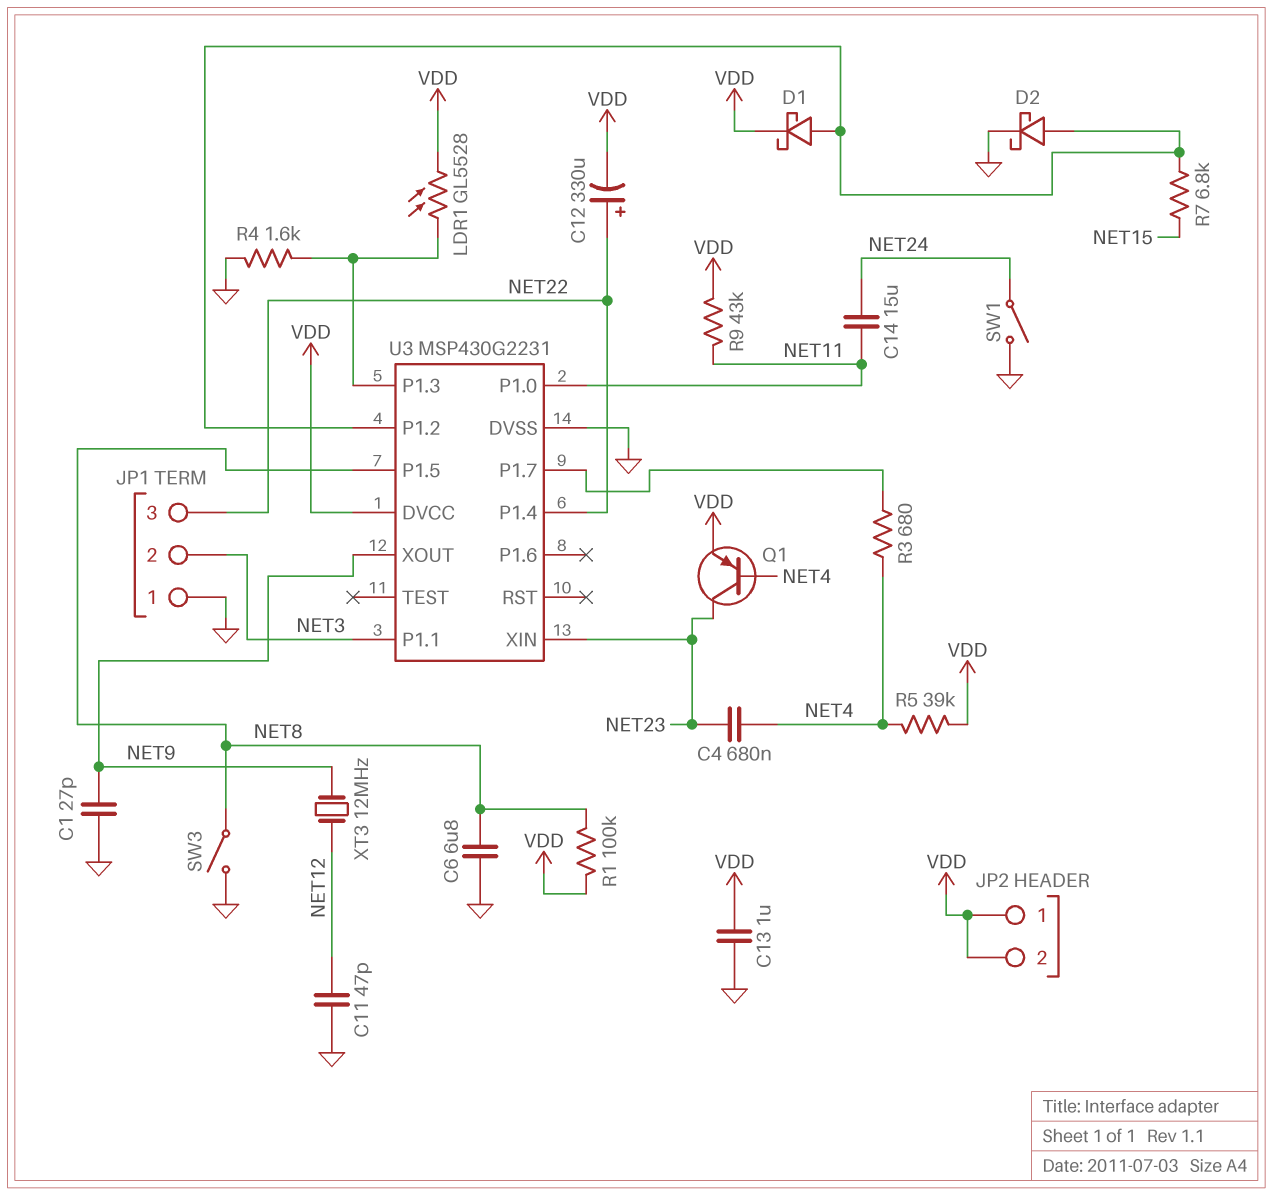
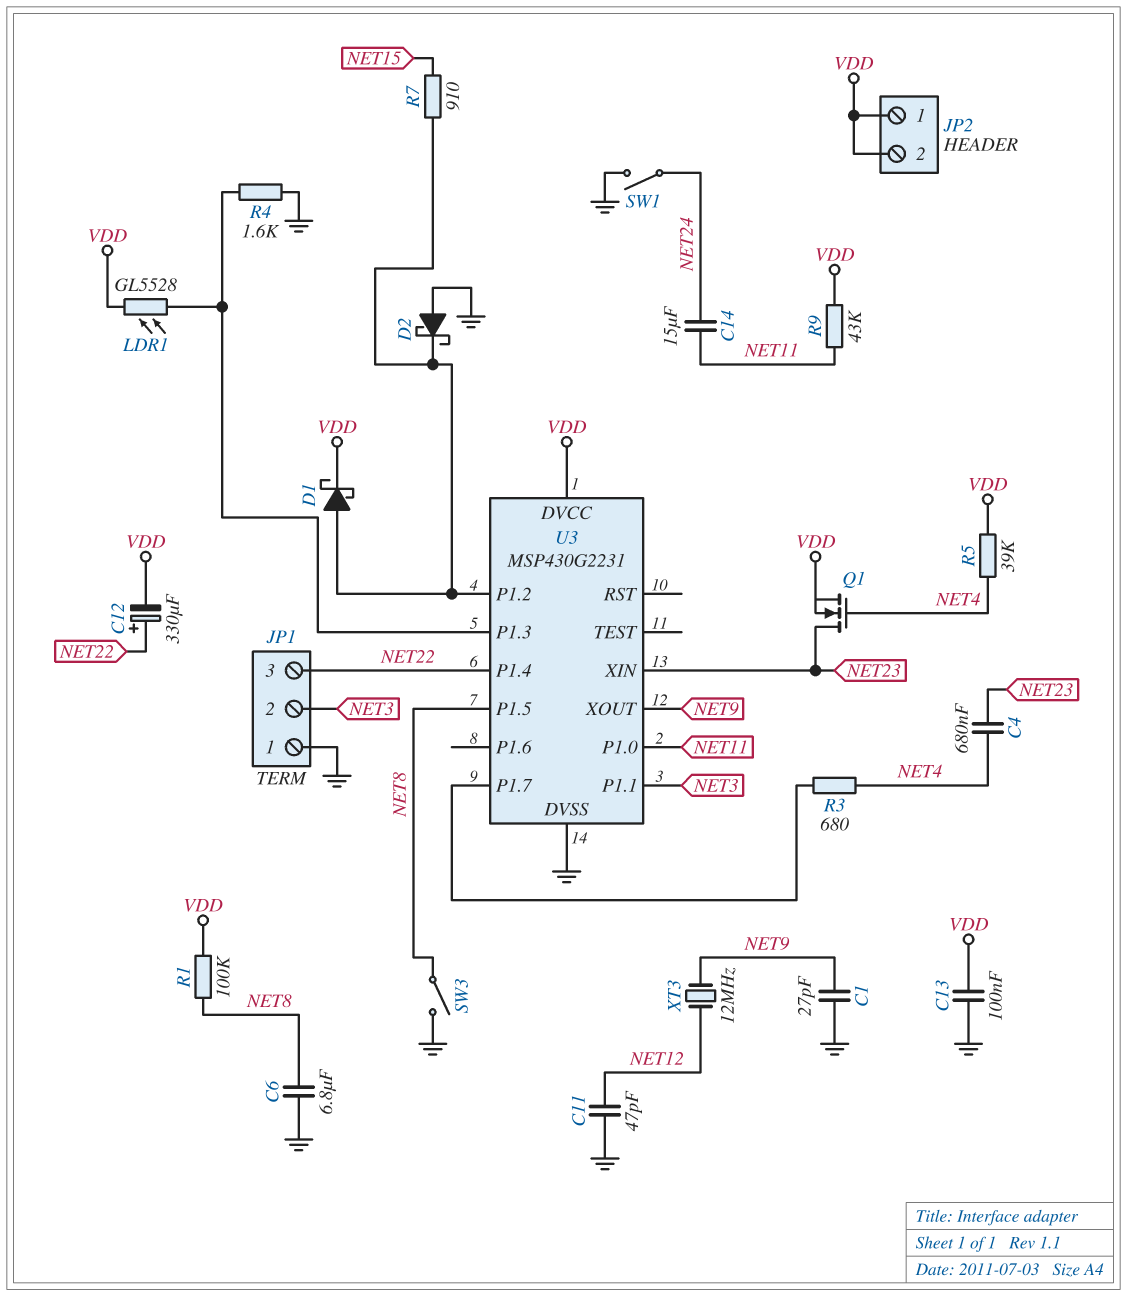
C13: 1uF (GND, VDD) -> 100nF (GND, VDD)
D2: schottky (A U3/P1.2, K GND) -> schottky (A GND, K U3/P1.2)
Q1: PNP (B NET4, C NET23, E VDD) -> NMOS (G NET4, D NET23, S VDD)
R7: 6.8k (NET15, U3/P1.2) -> 910 (NET15, U3/P1.2)

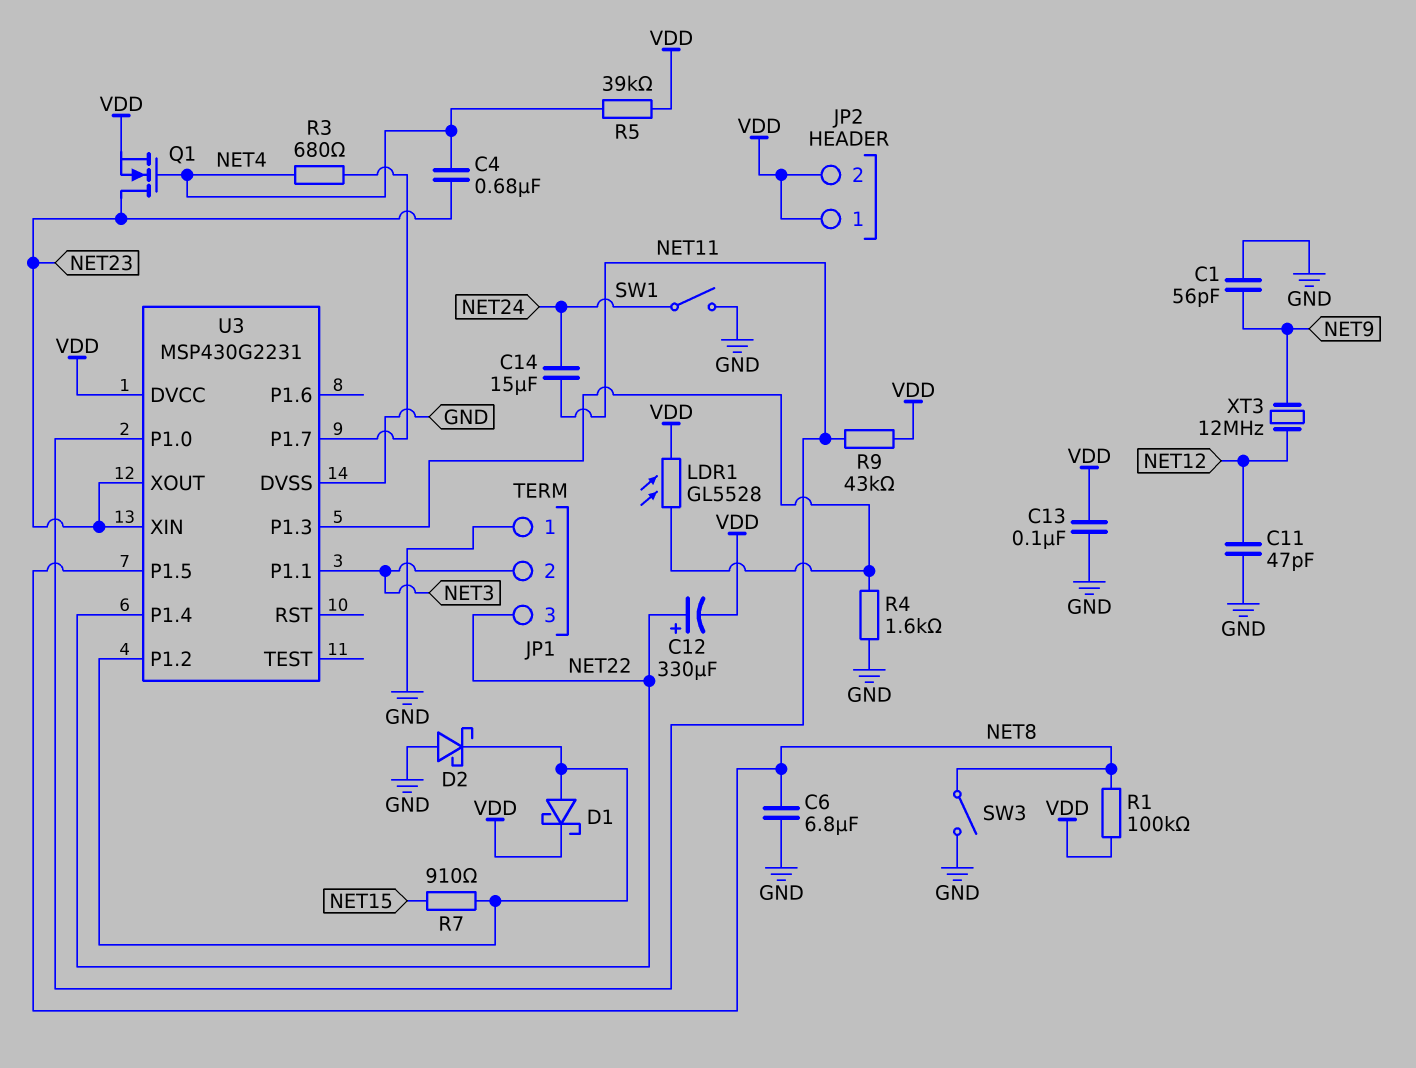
C1: 27pF (GND, NET9) -> 56pF (GND, NET9)
U3 pin XOUT: NET9 -> NET23

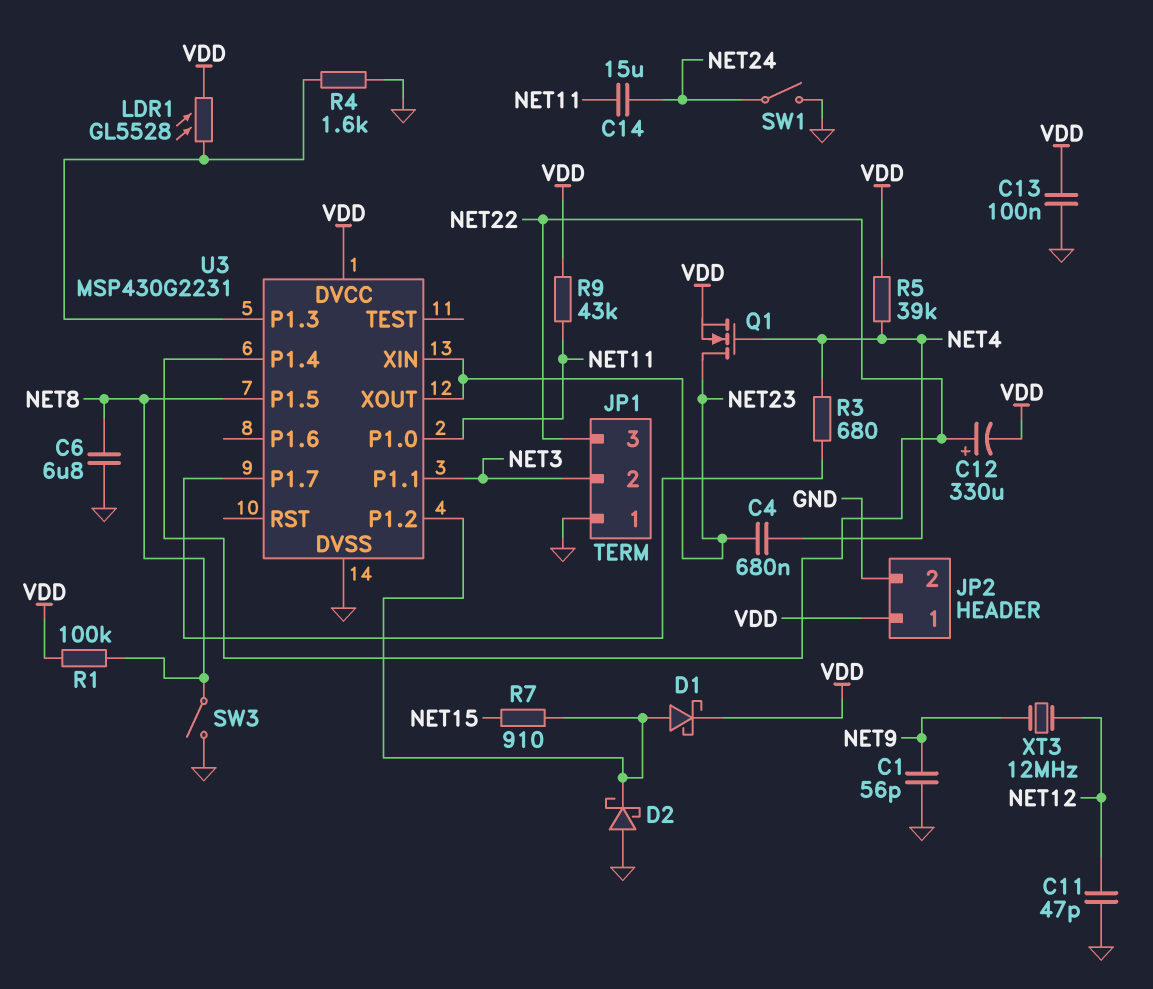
JP2 pin 2: VDD -> GND

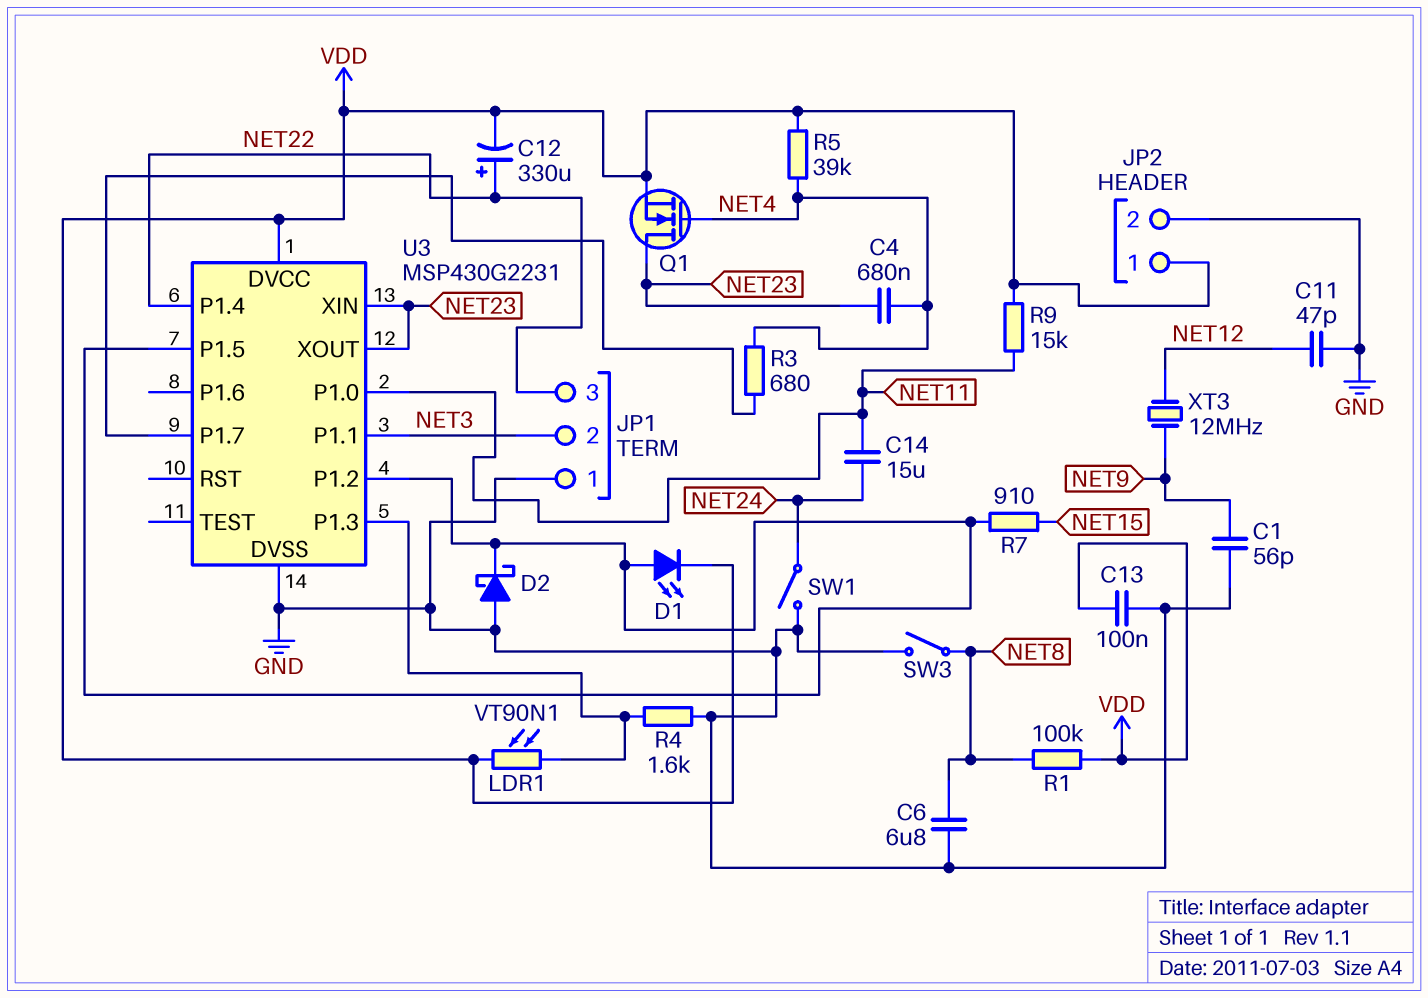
D1: schottky (A U3/P1.2, K VDD) -> LED (A U3/P1.2, K VDD)
LDR1: GL5528 (U3/P1.3, VDD) -> VT90N1 (U3/P1.3, VDD)
R9: 43k (NET11, VDD) -> 15k (NET11, VDD)
U3 pin P1.5: NET8 -> U3/P1.2

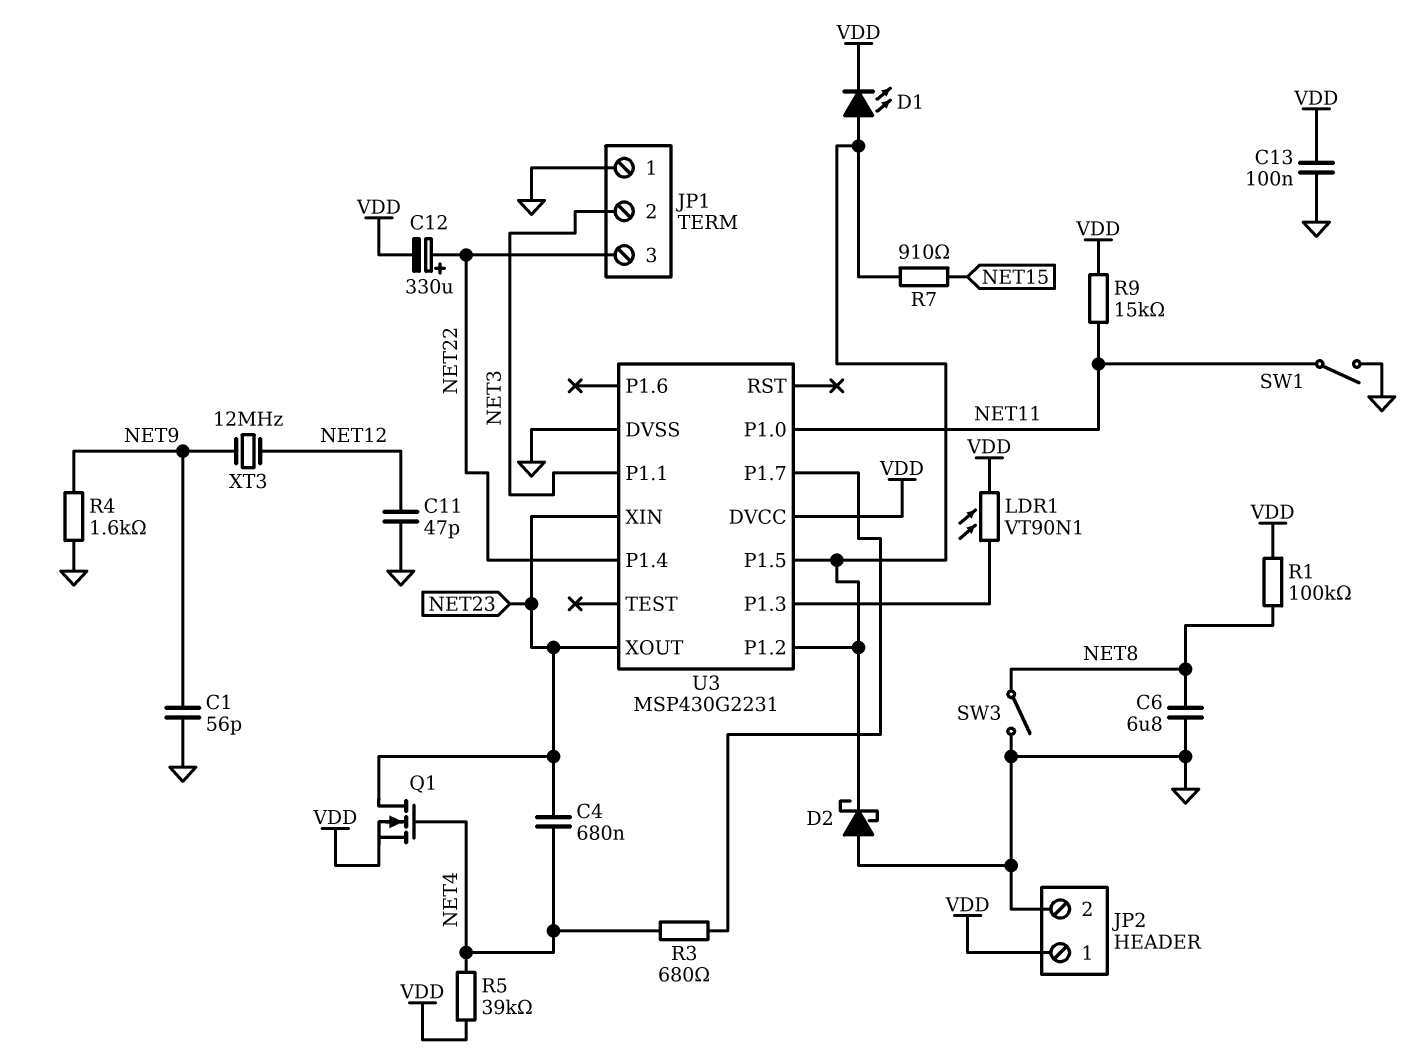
C14: 15uF (NET11, NET24) -> none
R4: 1.6k (GND, U3/P1.3) -> 1.6k (GND, NET9)
SW1: switch (GND, NET24) -> switch (GND, NET11)

